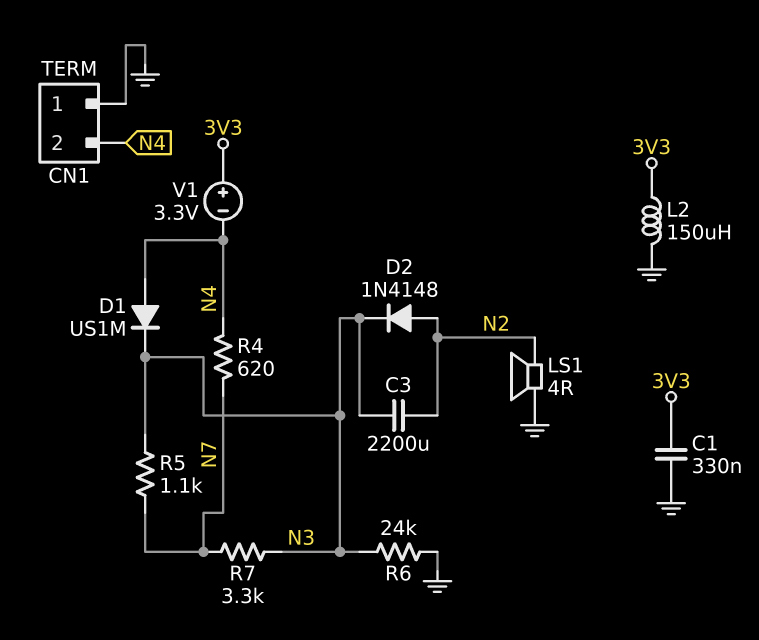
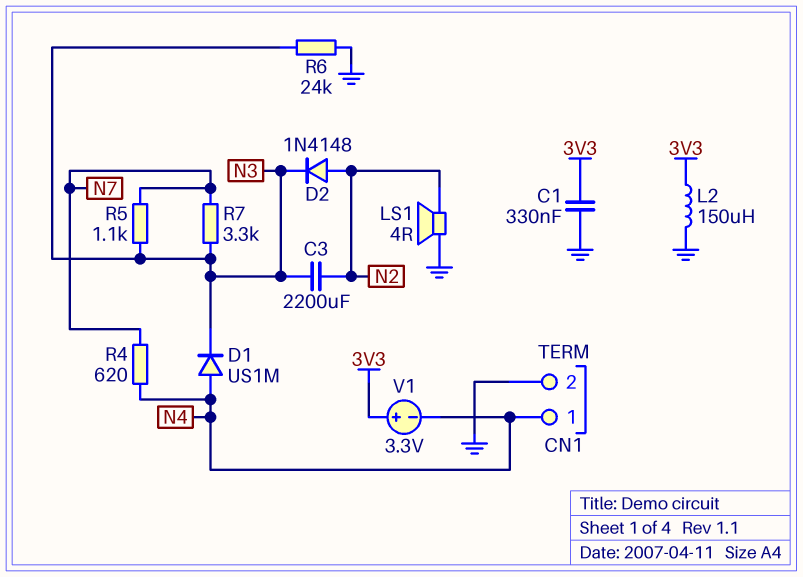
CN1 pin 1: GND -> N4
CN1 pin 2: N4 -> GND

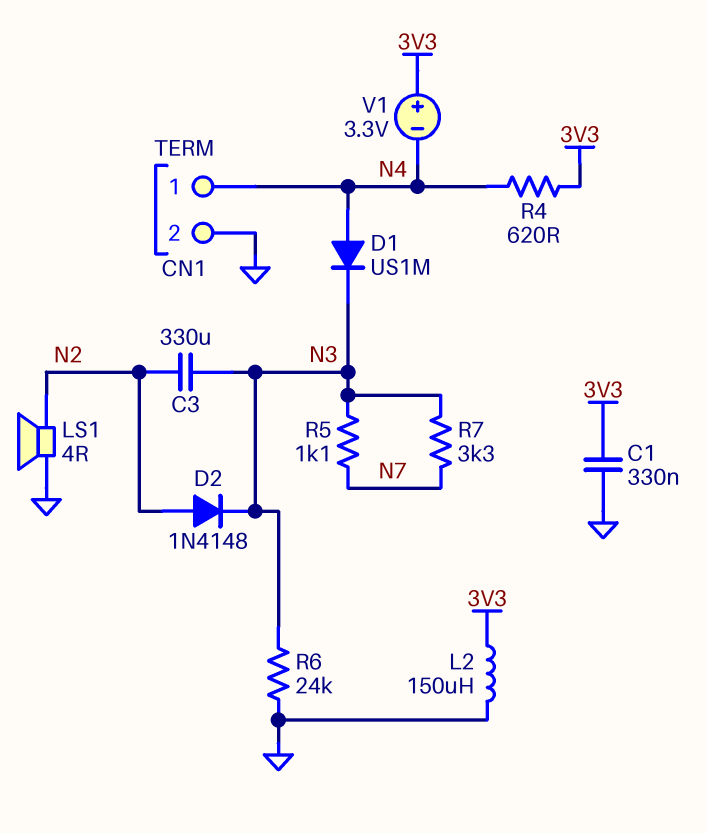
C3: 2200uF (N2, N3) -> 330uF (N2, N3)
R4: 620 (N4, N7) -> 620 (3V3, N4)

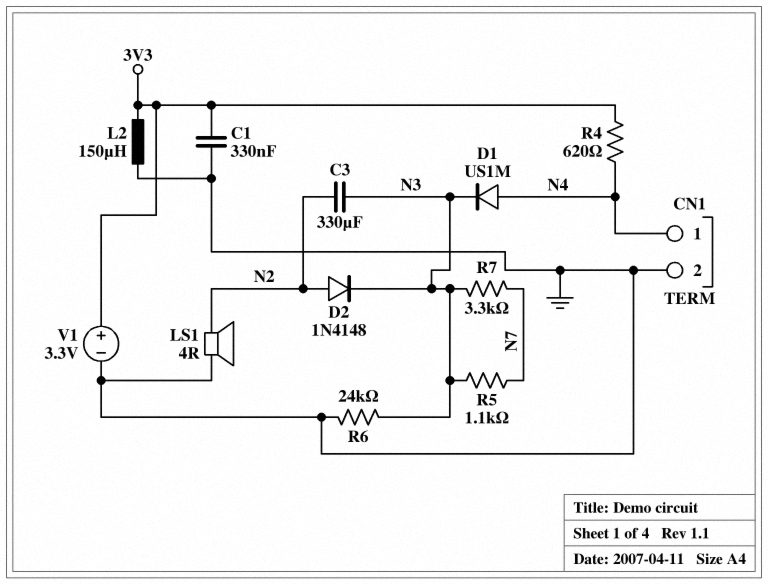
V1: 3.3V (plus 3V3, minus N4) -> 3.3V (plus 3V3, minus GND)

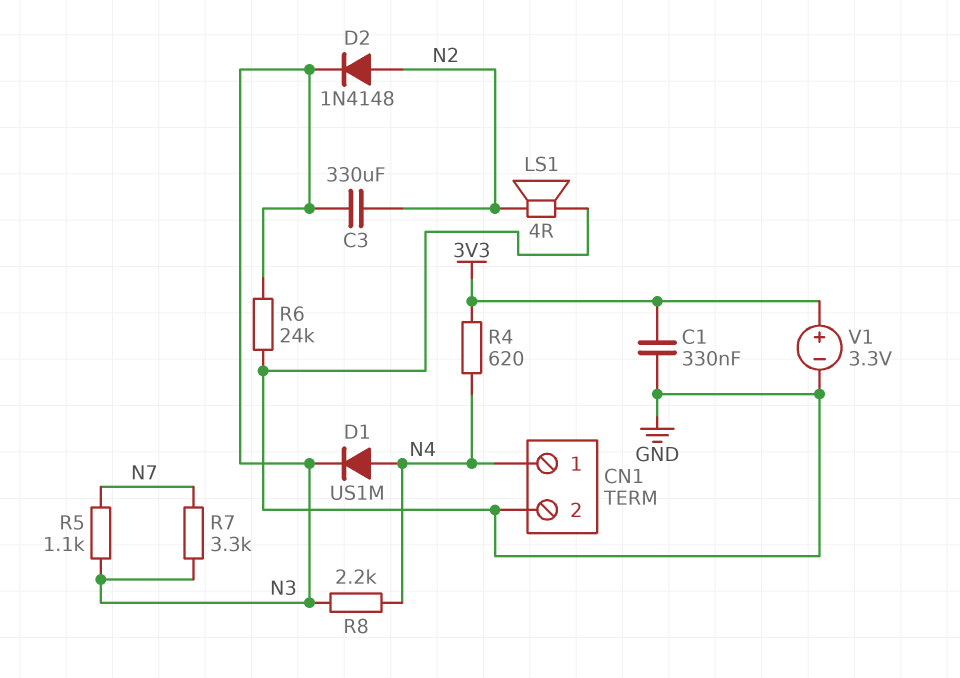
L2: 150uH (3V3, GND) -> none
R8: none -> 2.2k (N3, N4)

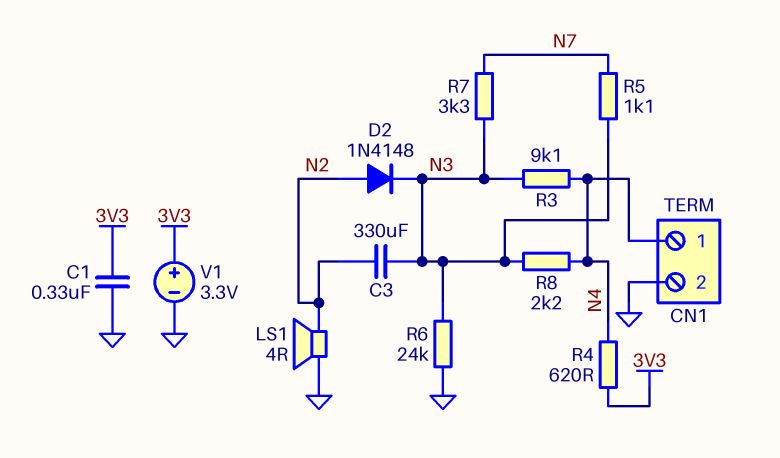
D1: diode US1M (A N4, K N3) -> none
R3: none -> 9.1k (N3, N4)

